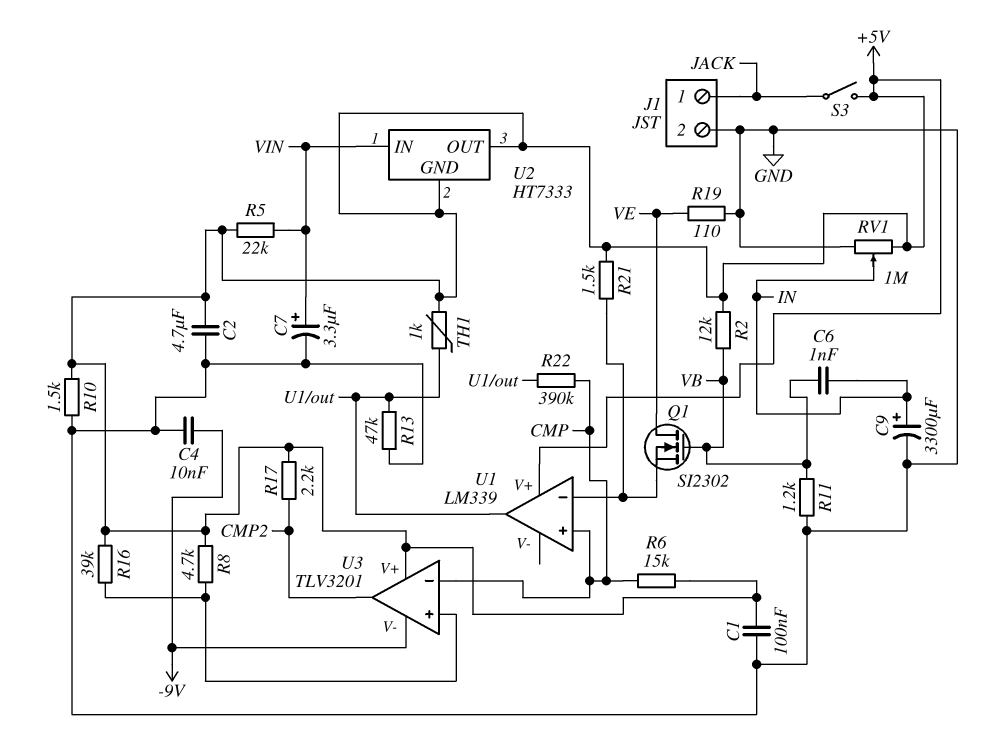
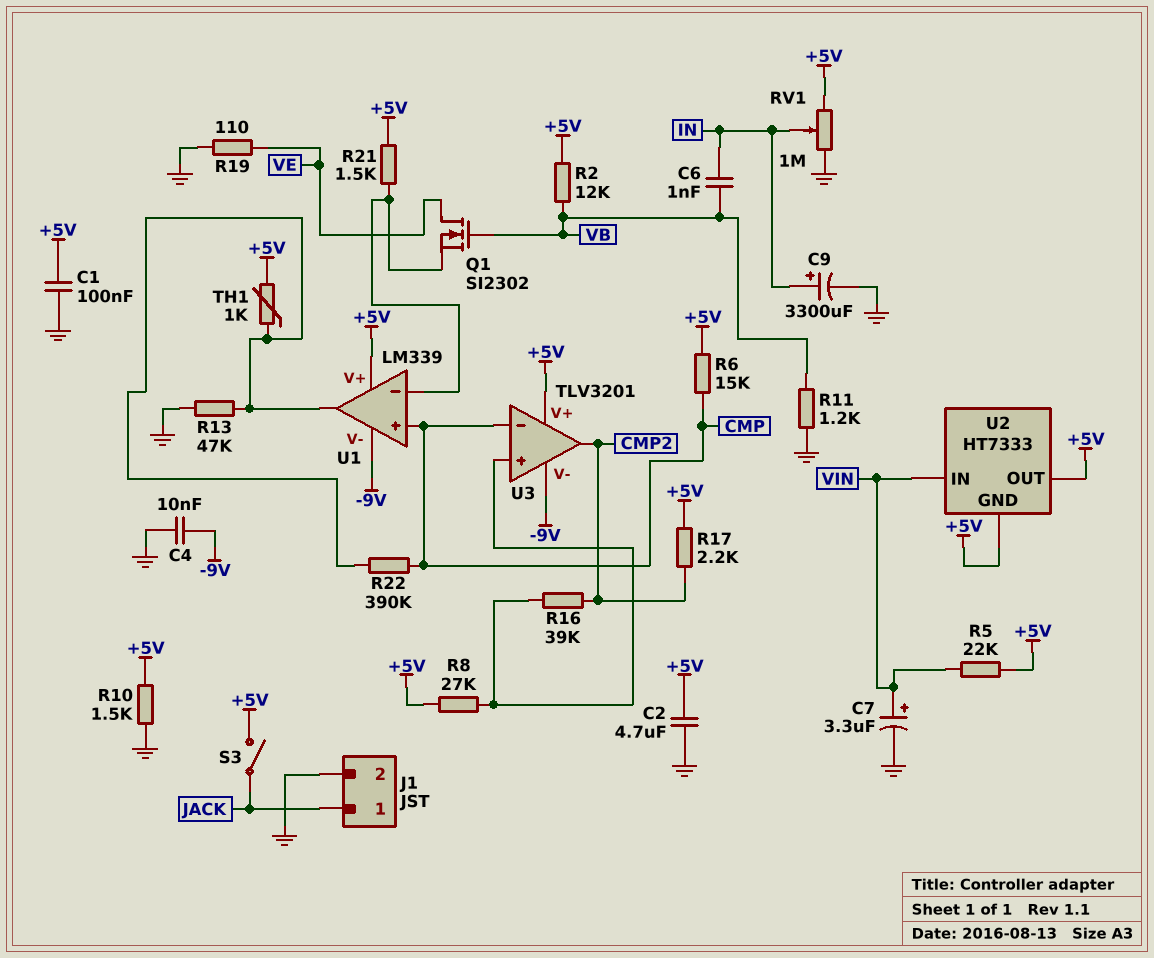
R8: 4.7k (+5V, U3/in+) -> 27k (+5V, U3/in+)
R16: 39k (+5V, U3/in+) -> 39k (CMP2, U3/in+)
U1 pin V-: none -> -9V

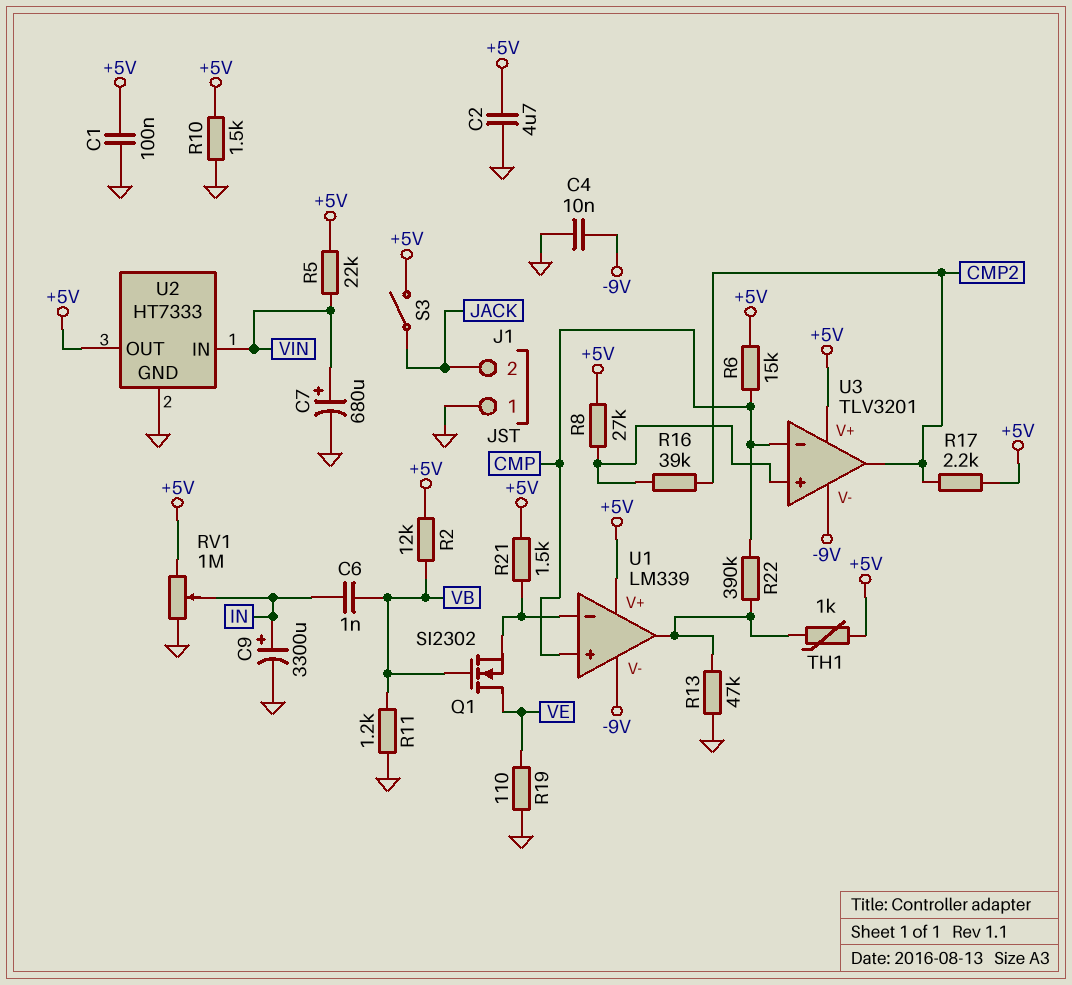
C7: 3.3uF (plus VIN, minus GND) -> 680uF (plus VIN, minus GND)
J1 pin 1: JACK -> GND
J1 pin 2: GND -> JACK
U2 pin GND: +5V -> GND

